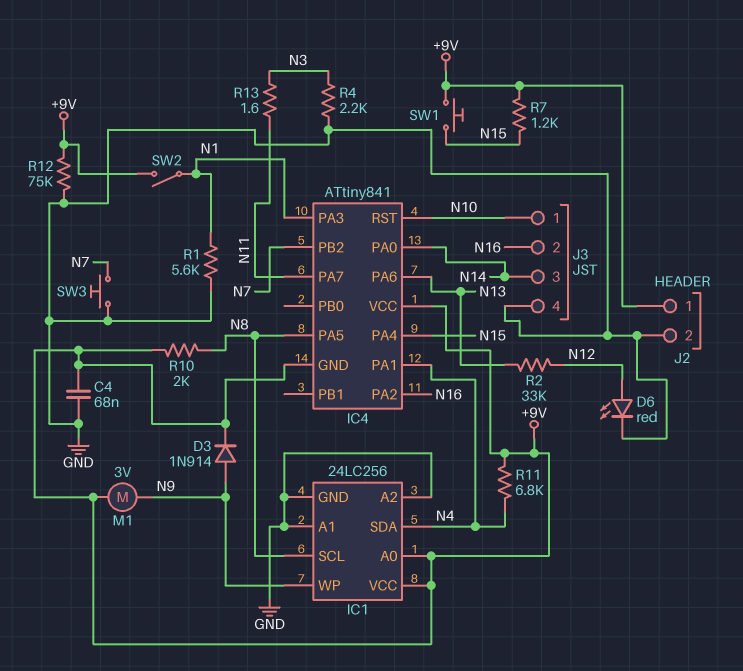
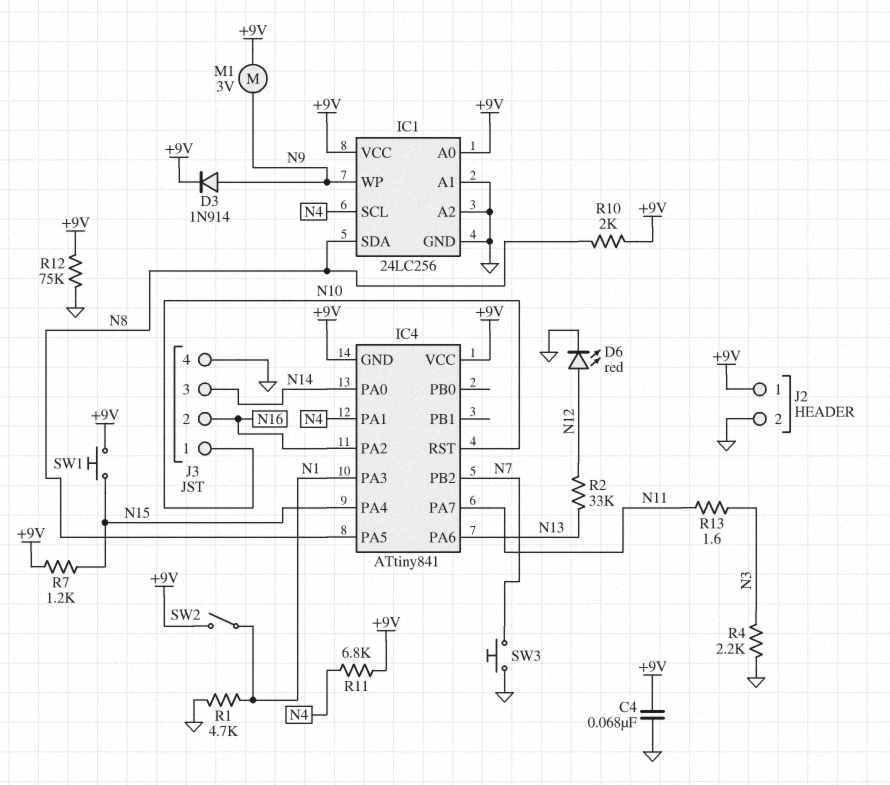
IC1 pin SCL: N8 -> N4
IC1 pin SDA: N4 -> N8
R1: 5.6k (GND, N1) -> 4.7k (GND, N1)

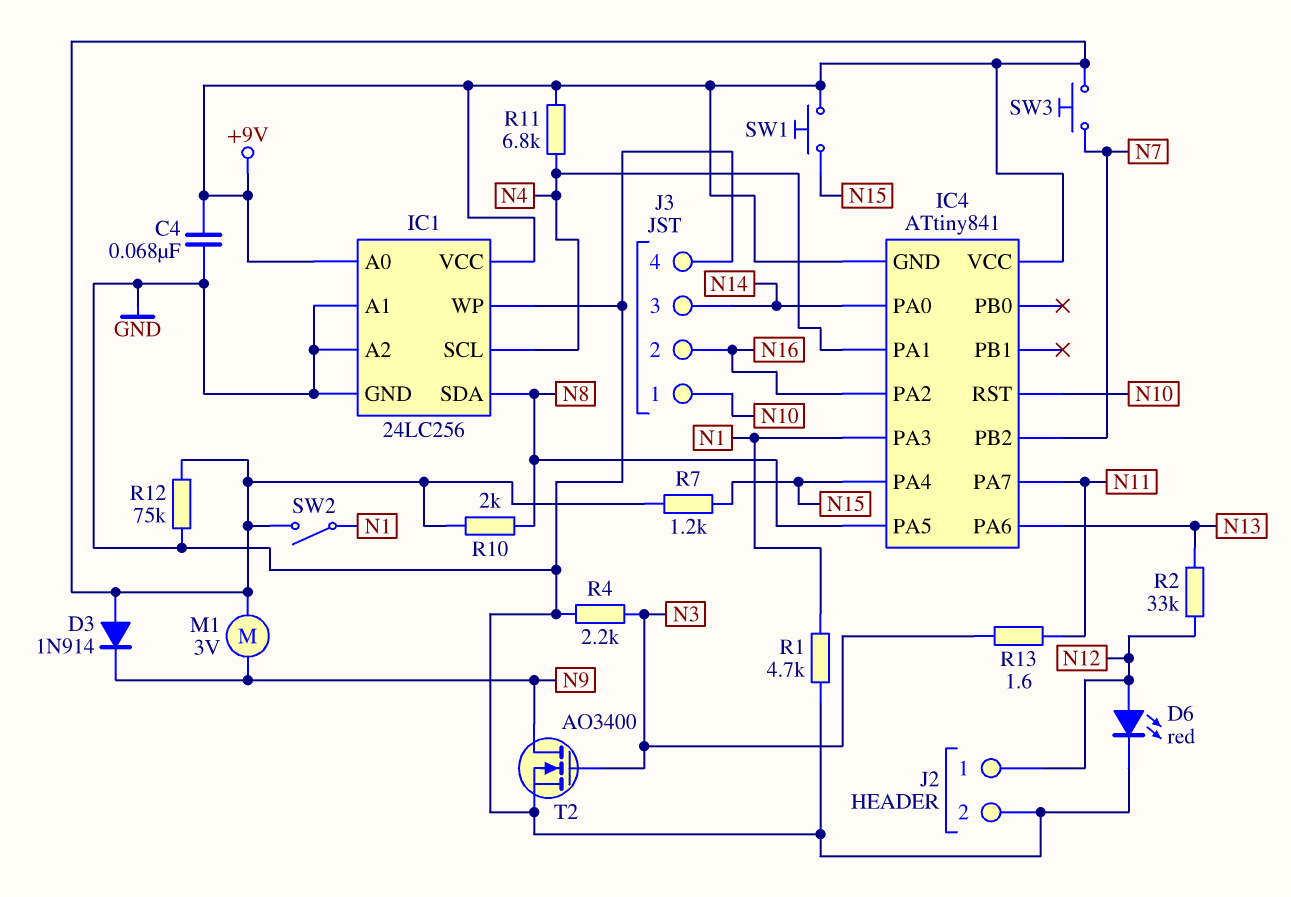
D3: diode 1N914 (A N9, K +9V) -> diode 1N914 (A +9V, K N9)
IC1 pin WP: N9 -> GND
J2 pin 1: +9V -> N12
SW3: button (GND, N7) -> button (+9V, N7)
T2: none -> NMOS AO3400 (G N3, D N9, S GND)

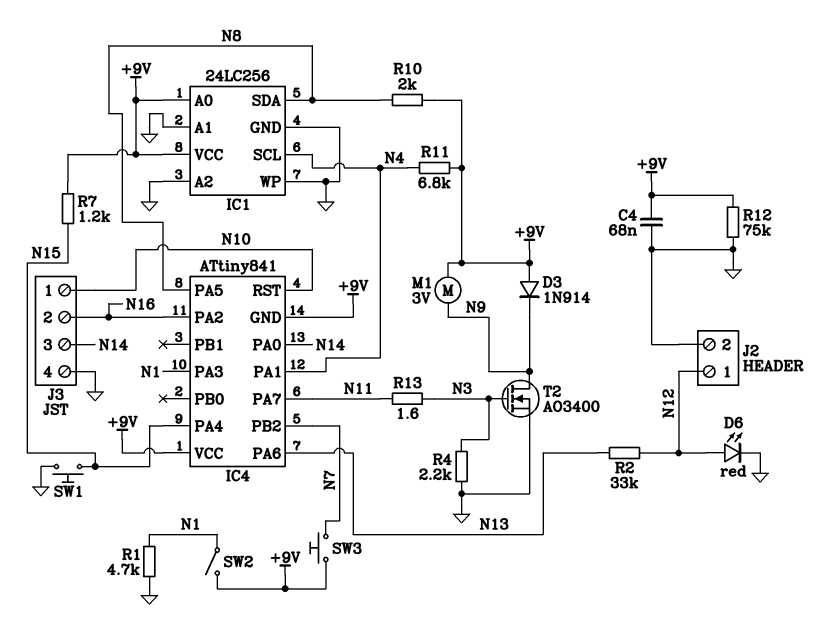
SW1: button (+9V, N15) -> button (GND, N15)

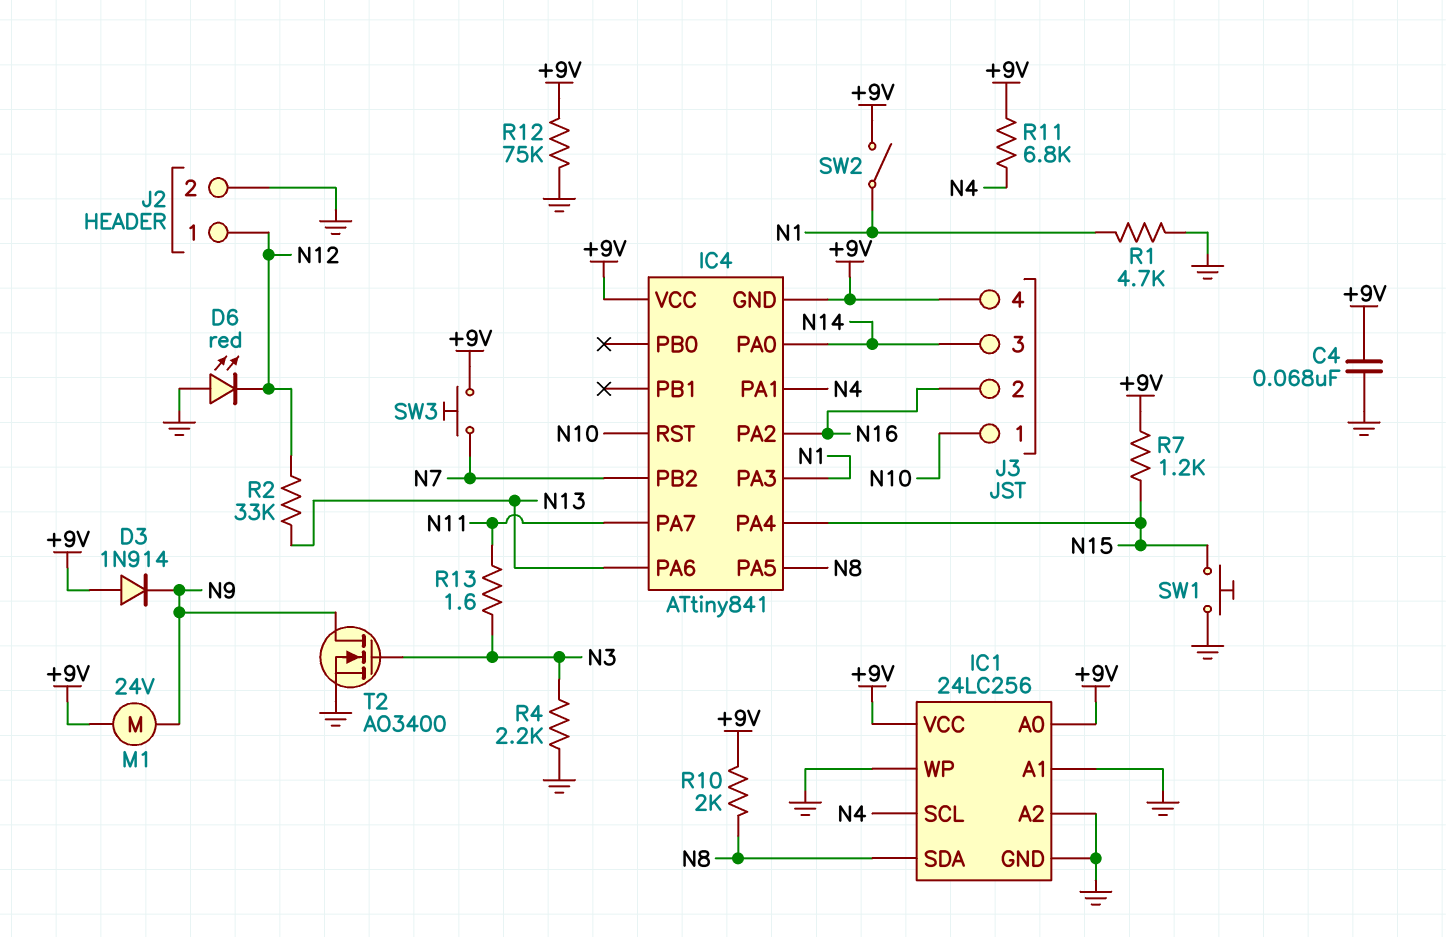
D6: LED red (A N12, K GND) -> LED red (A GND, K N12)
J3 pin 4: GND -> +9V
M1: motor 3V (+9V, N9) -> motor 24V (+9V, N9)

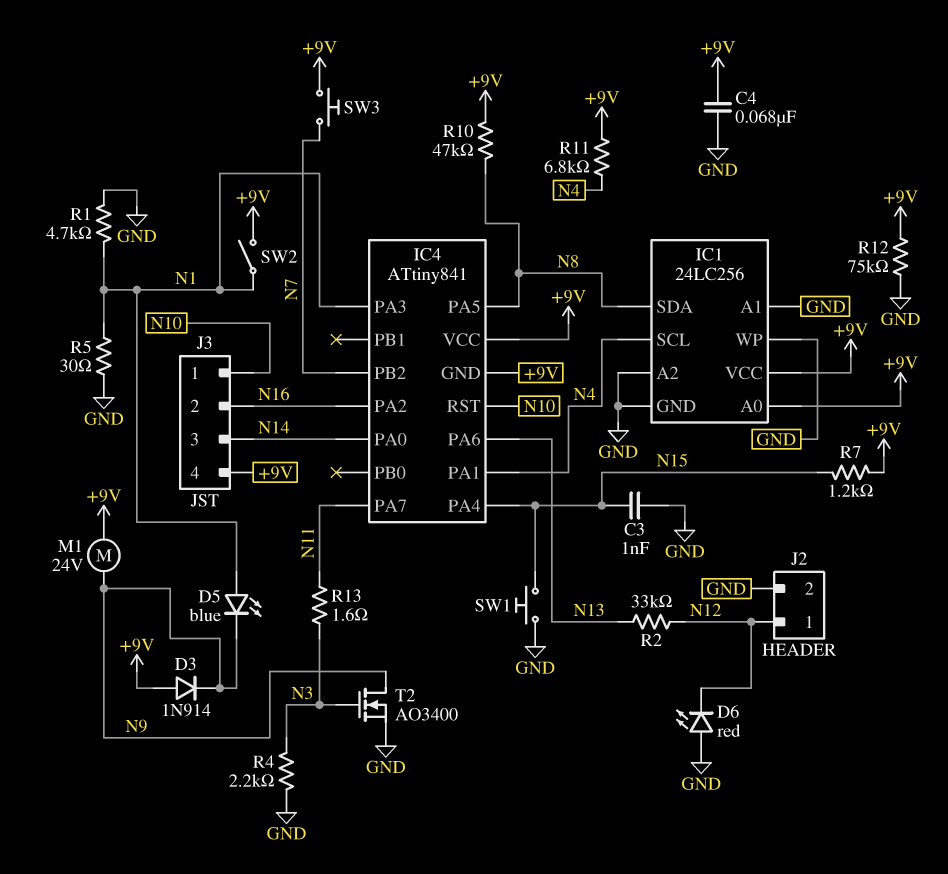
C3: none -> 1nF (GND, N15)
D5: none -> LED blue (A N1, K N9)
R5: none -> 30 (GND, N1)
R10: 2k (+9V, N8) -> 47k (+9V, N8)

